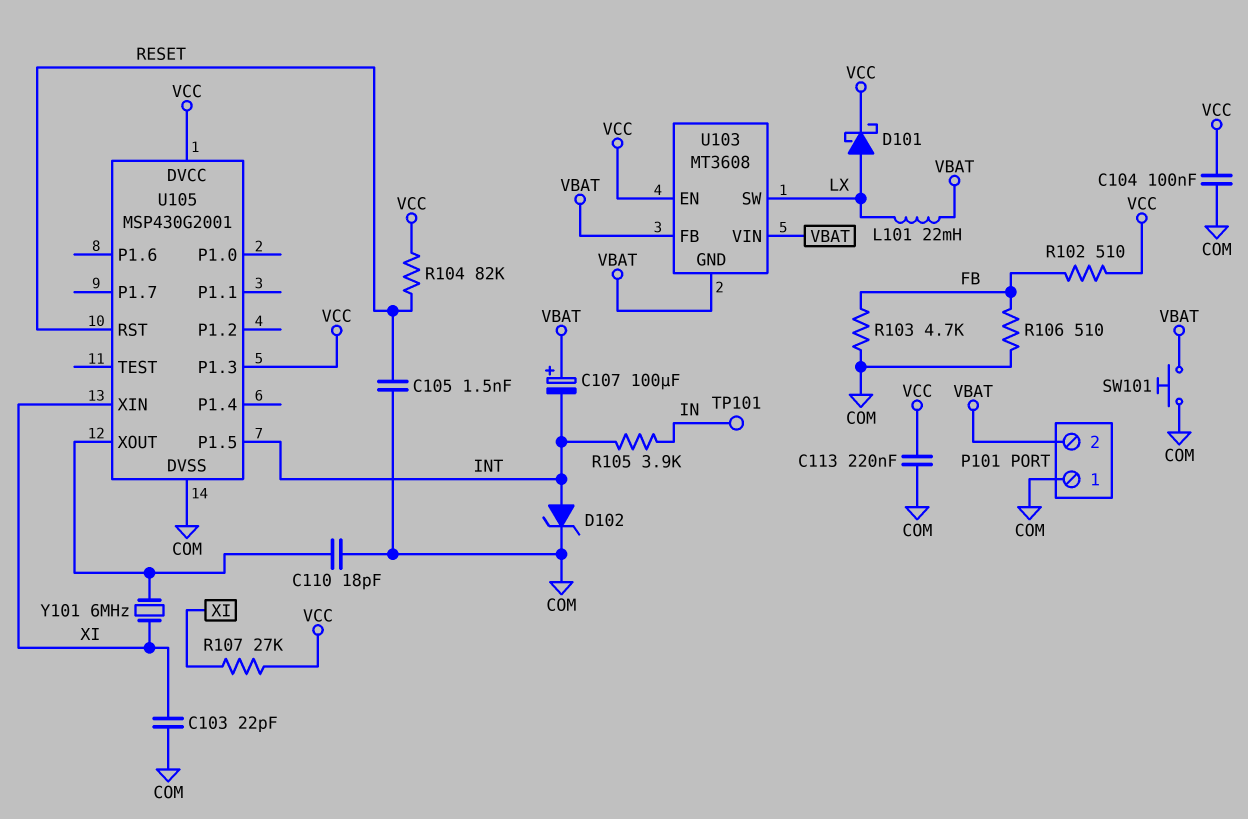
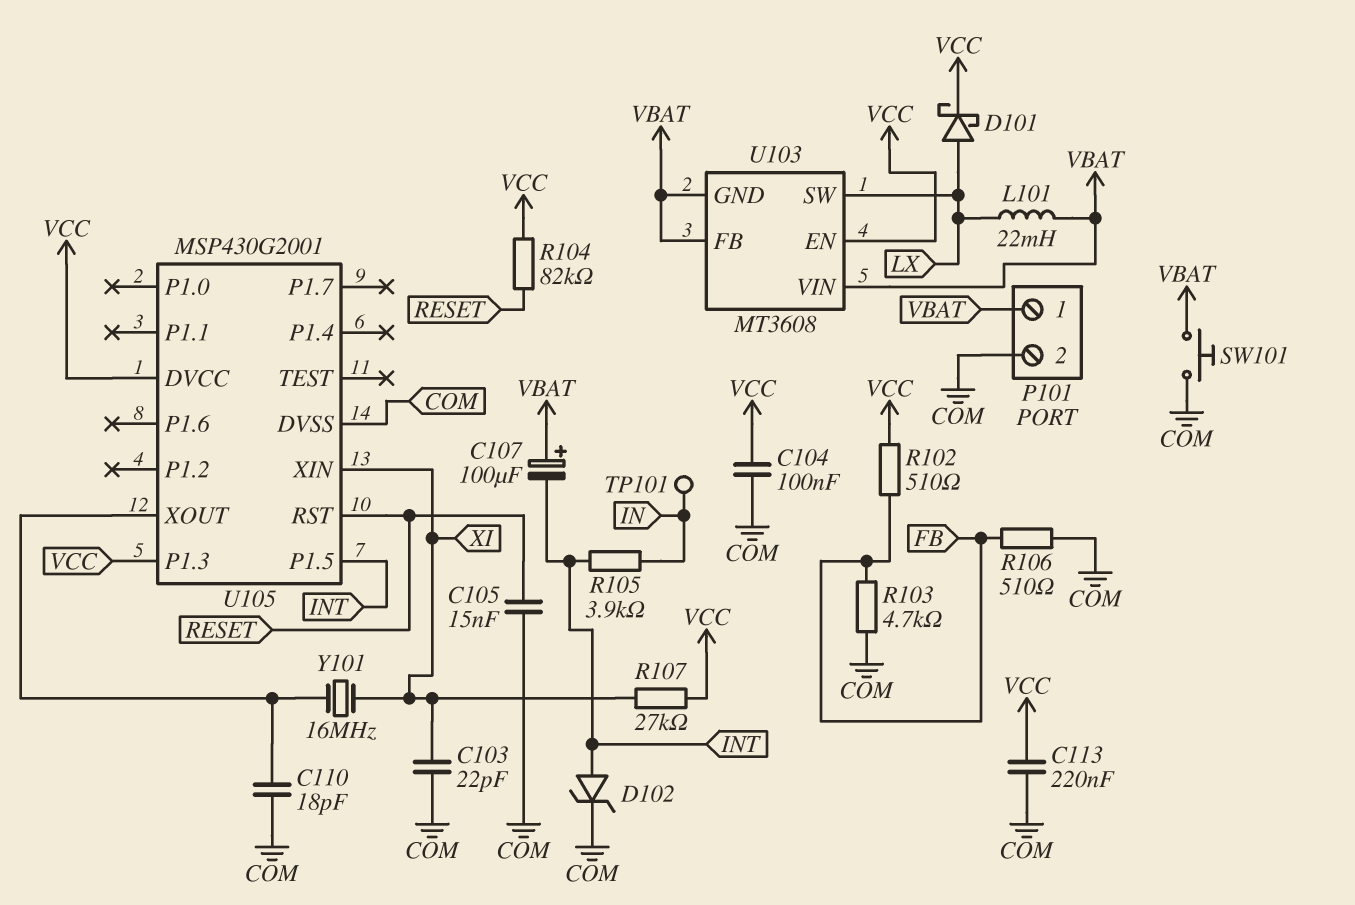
C105: 1.5nF (COM, RESET) -> 15nF (COM, RESET)
P101 pin 1: COM -> VBAT
P101 pin 2: VBAT -> COM
Y101: 6MHz (U105/XOUT, XI) -> 16MHz (U105/XOUT, XI)

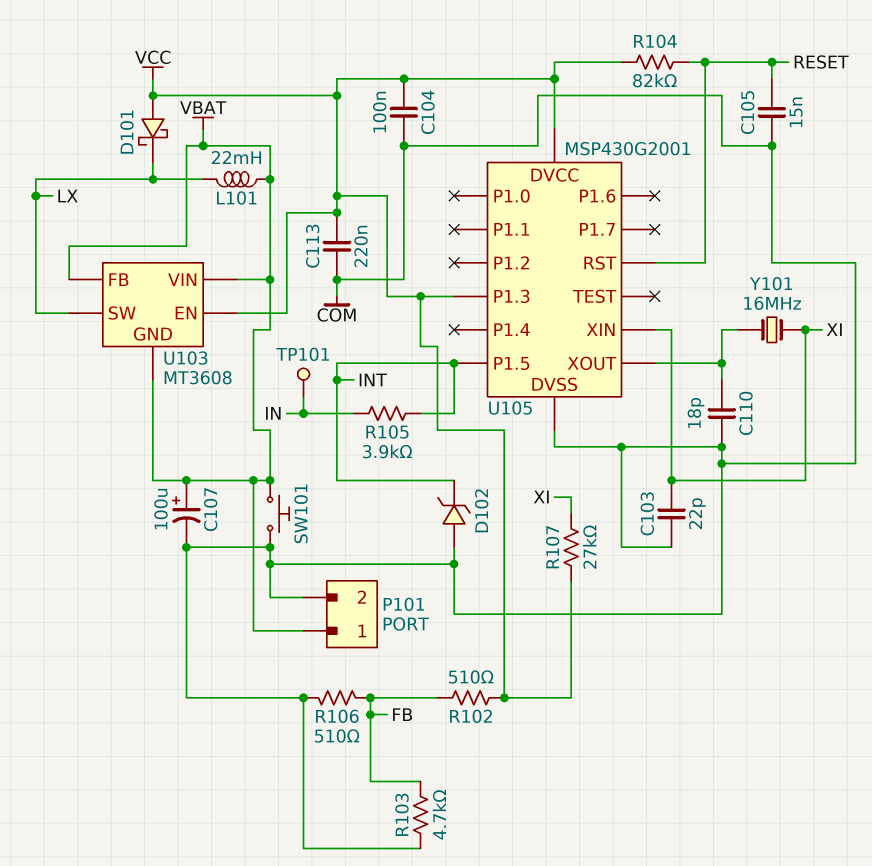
C107: 100uF (plus VBAT, minus INT) -> 100uF (plus VBAT, minus COM)
D101: schottky (A LX, K VCC) -> schottky (A VCC, K LX)
D102: zener (A INT, K COM) -> zener (A COM, K INT)

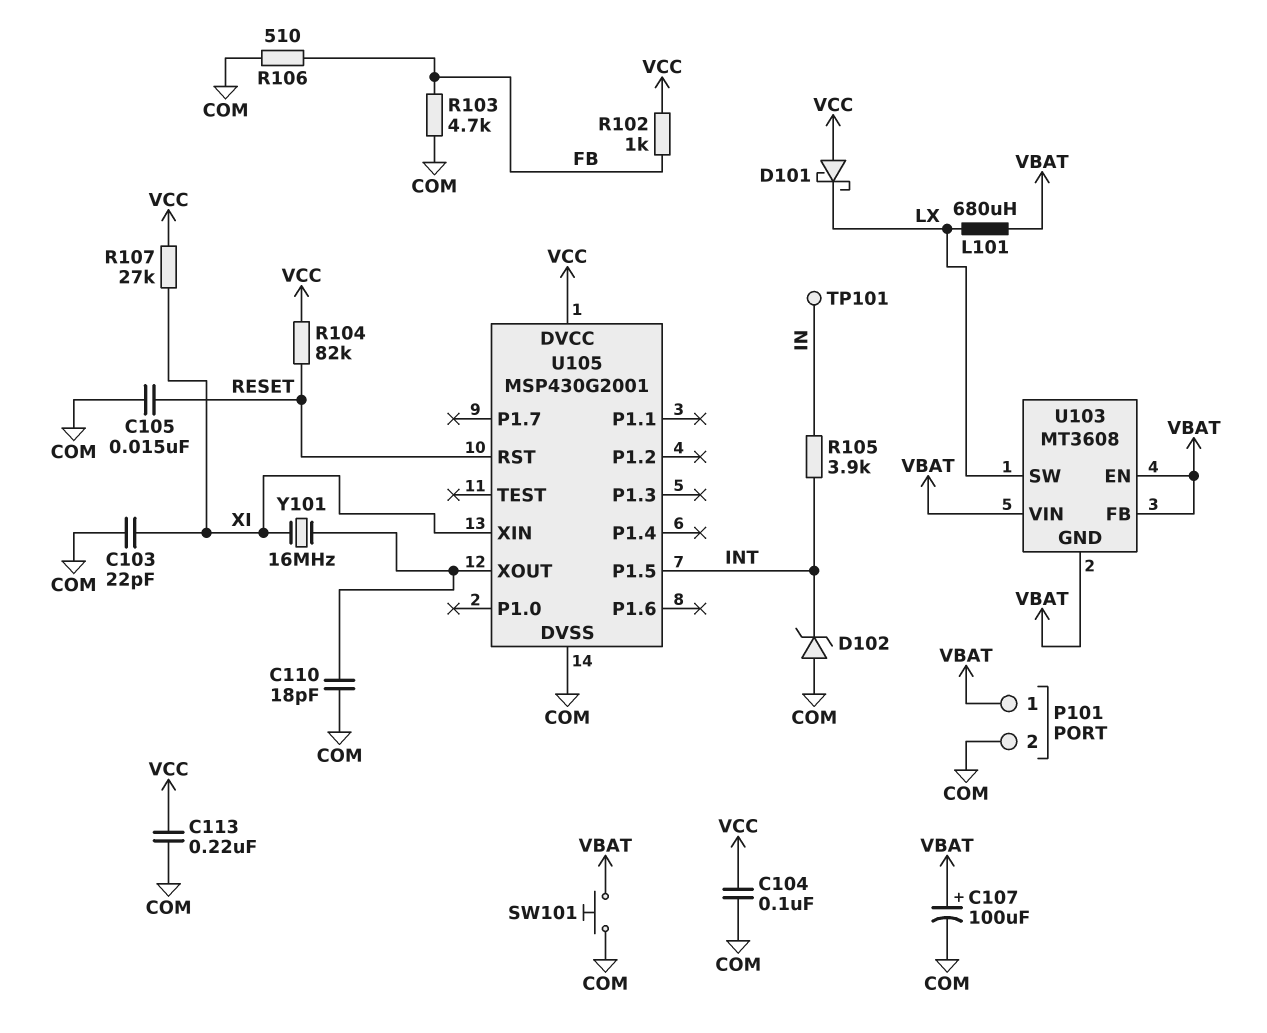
L101: 22mH (LX, VBAT) -> 680uH (LX, VBAT)
R102: 510 (FB, VCC) -> 1k (FB, VCC)
U103 pin EN: VCC -> VBAT
U105 pin P1.3: VCC -> none

